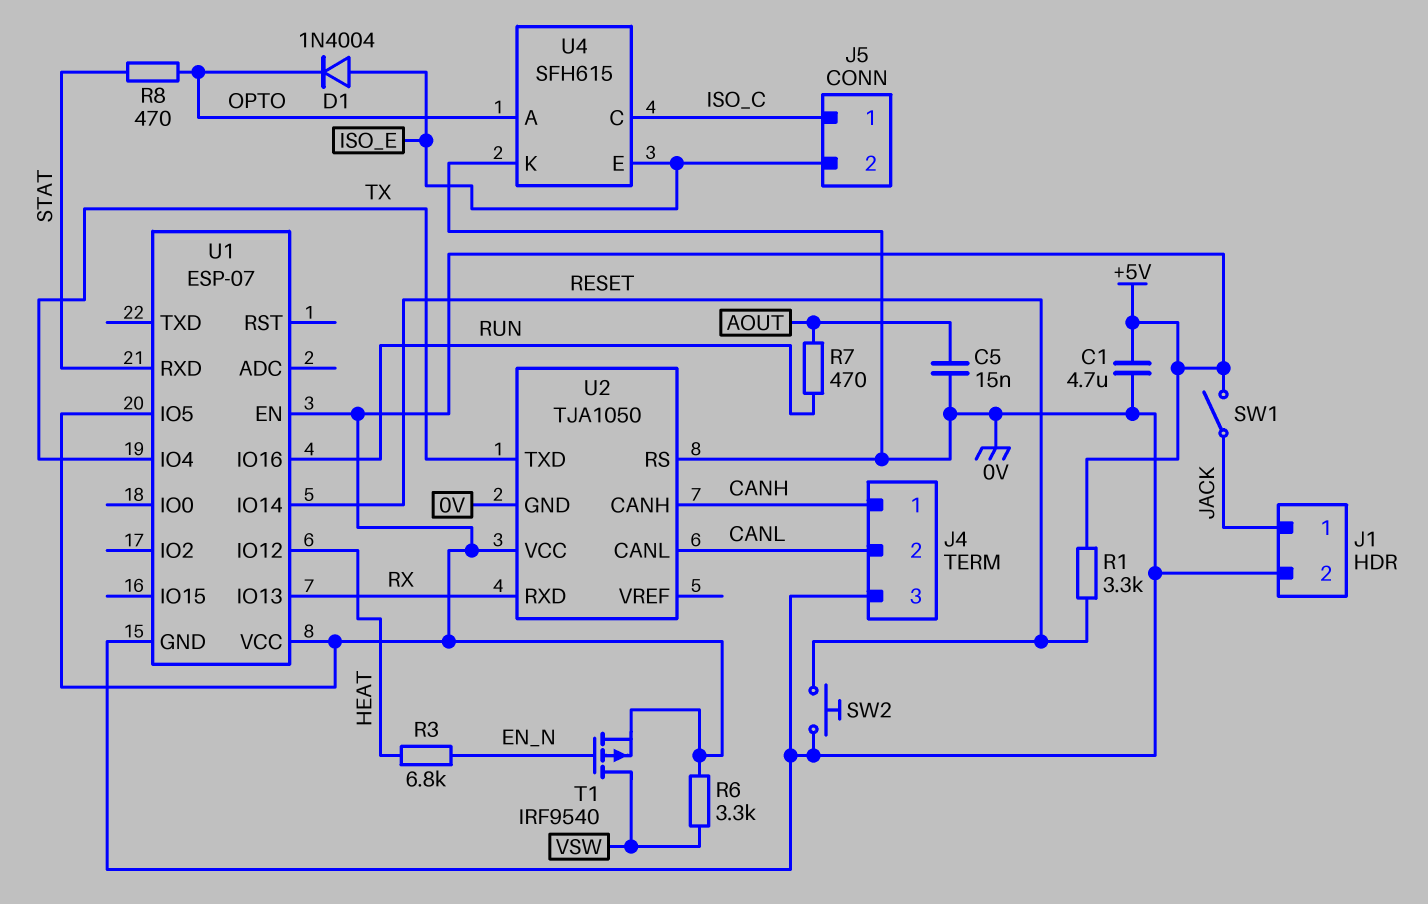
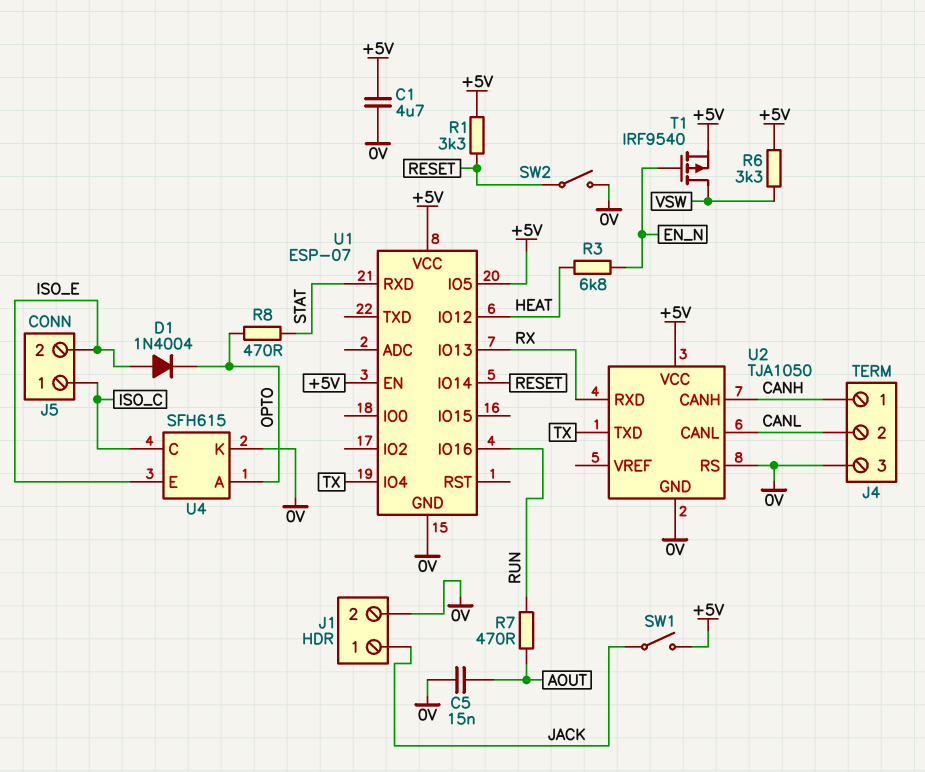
SW2: button (0V, RESET) -> switch (0V, RESET)

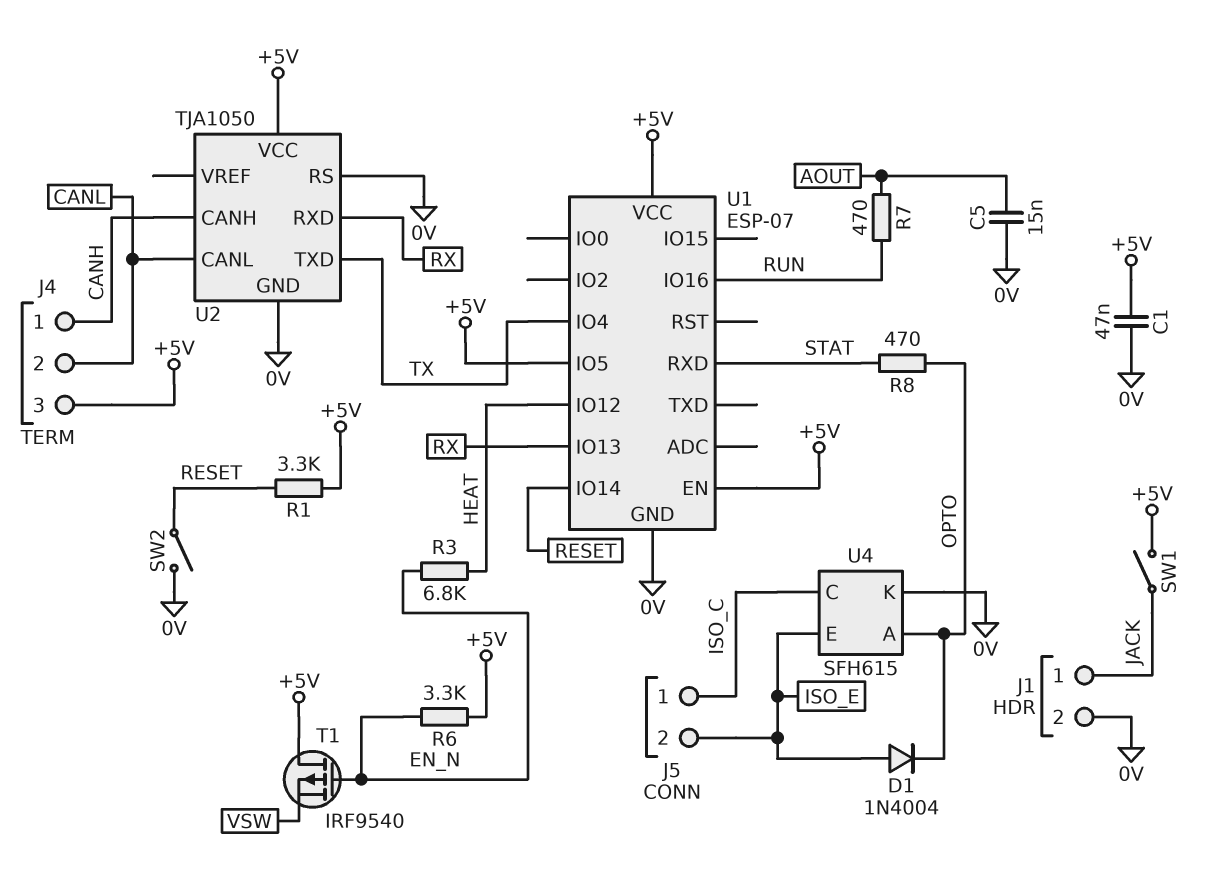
C1: 4.7uF (+5V, 0V) -> 47nF (+5V, 0V)
J4 pin 3: 0V -> +5V
R6: 3.3k (+5V, VSW) -> 3.3k (+5V, EN_N)
T1: PMOS IRF9540 (G EN_N, D VSW, S +5V) -> PMOS IRF9540 (G EN_N, D +5V, S VSW)

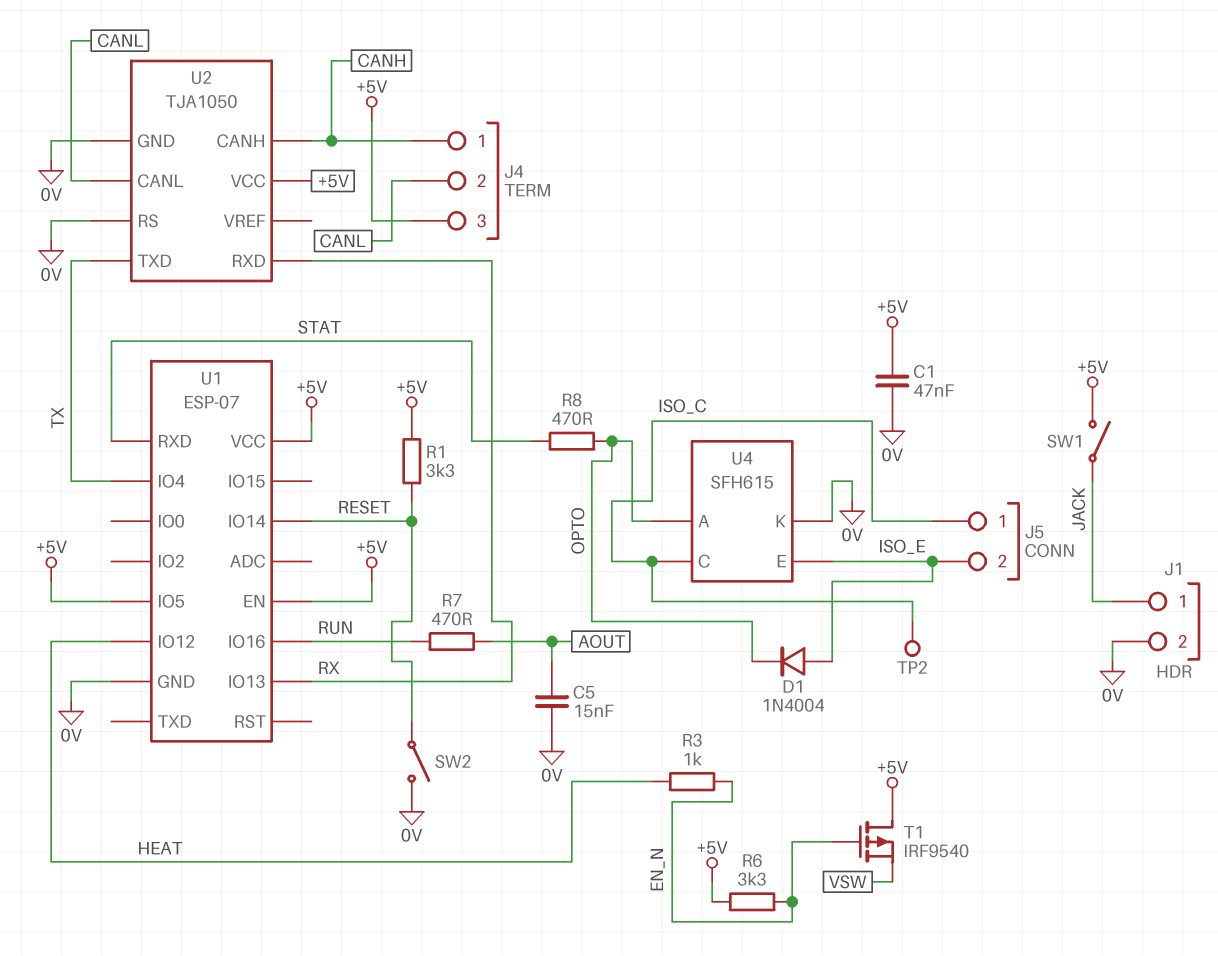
R3: 6.8k (EN_N, HEAT) -> 1k (EN_N, HEAT)
TP2: none -> test point (ISO_C)

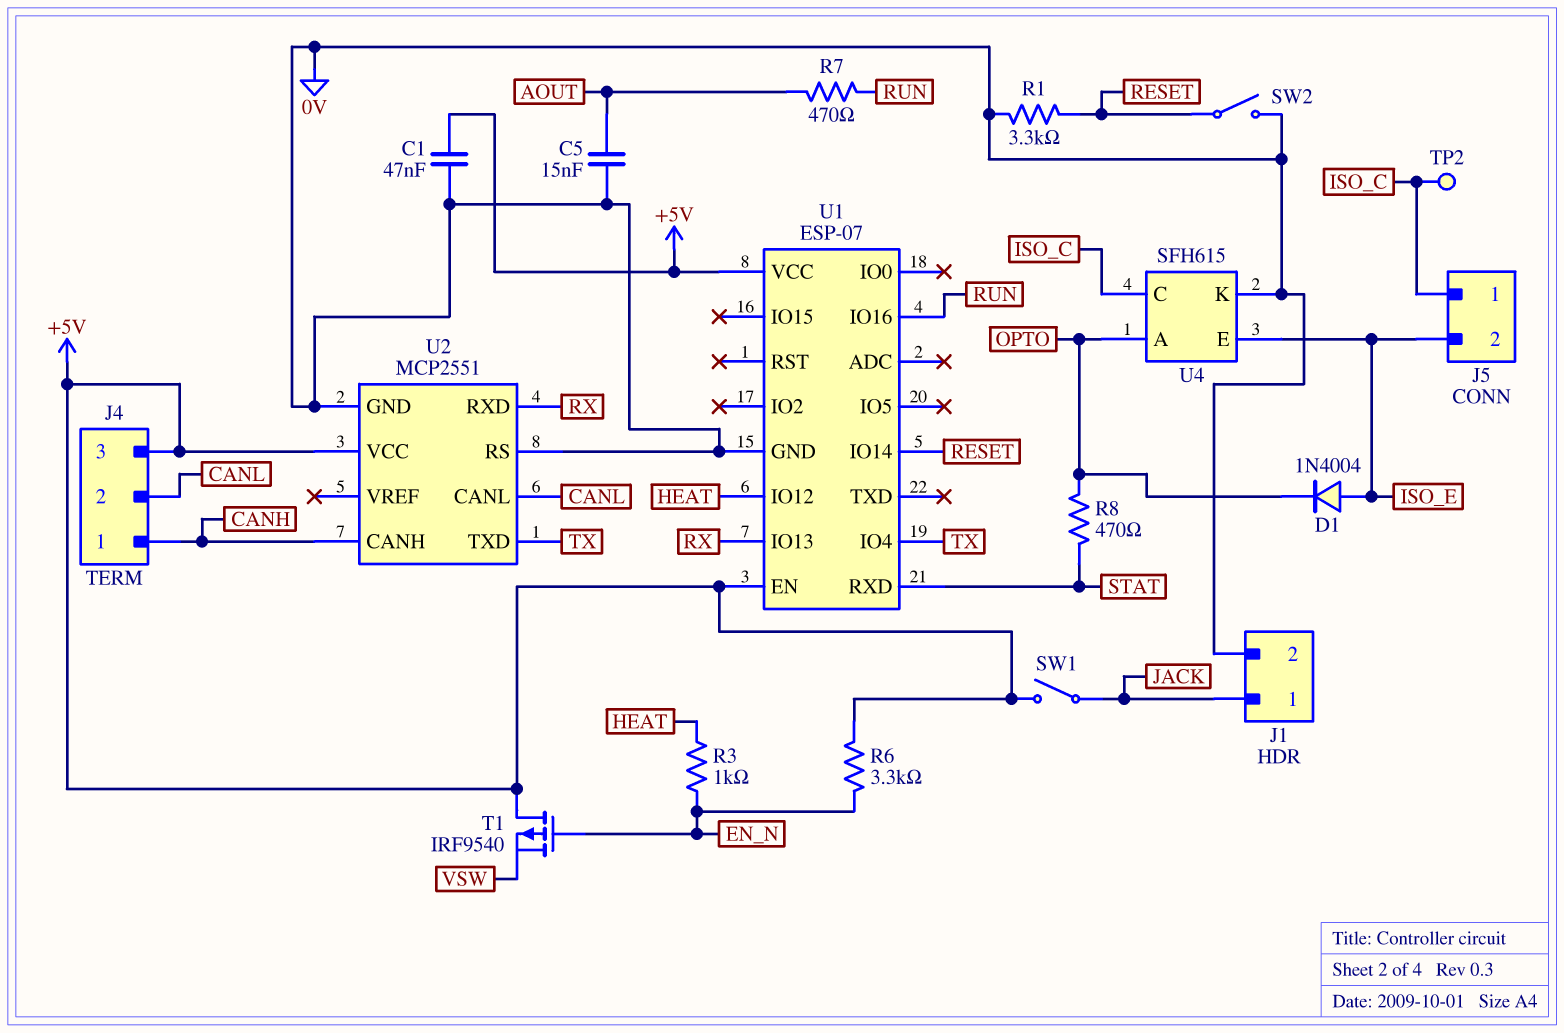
R1: 3.3k (+5V, RESET) -> 3.3k (0V, RESET)
U1 pin IO5: +5V -> none
U2: TJA1050 -> MCP2551

